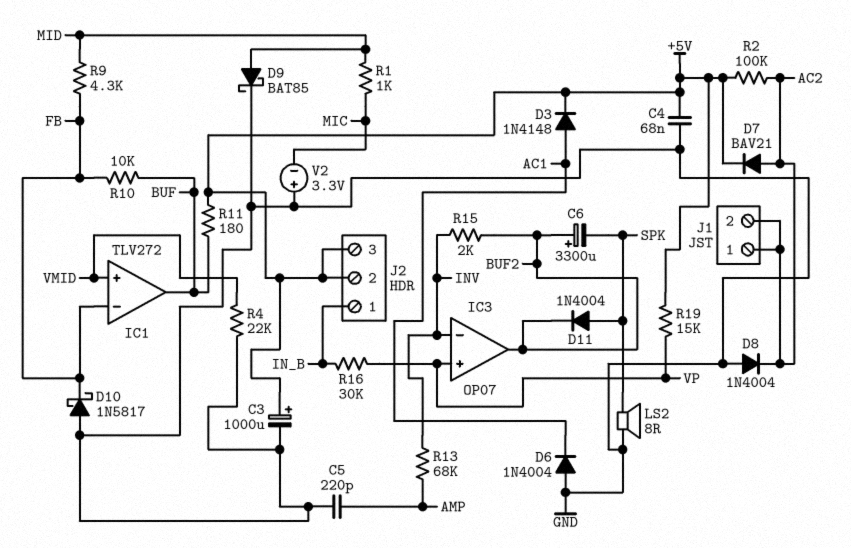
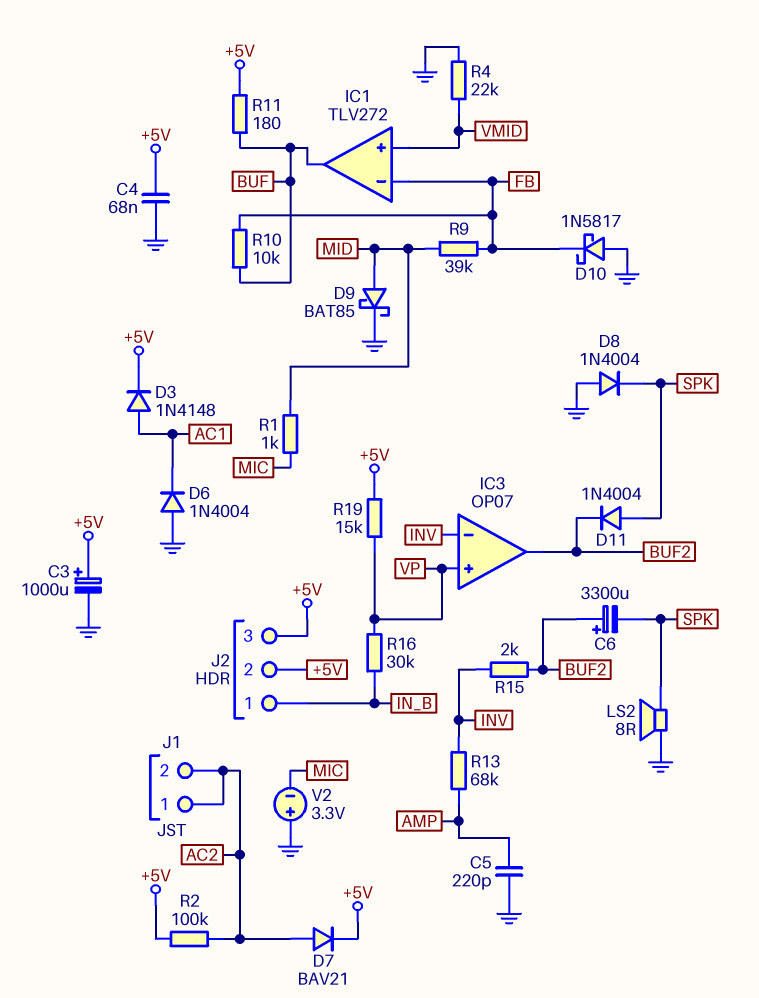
D8: diode 1N4004 (A GND, K AC2) -> diode 1N4004 (A GND, K SPK)
R9: 4.3k (FB, MID) -> 39k (FB, MID)

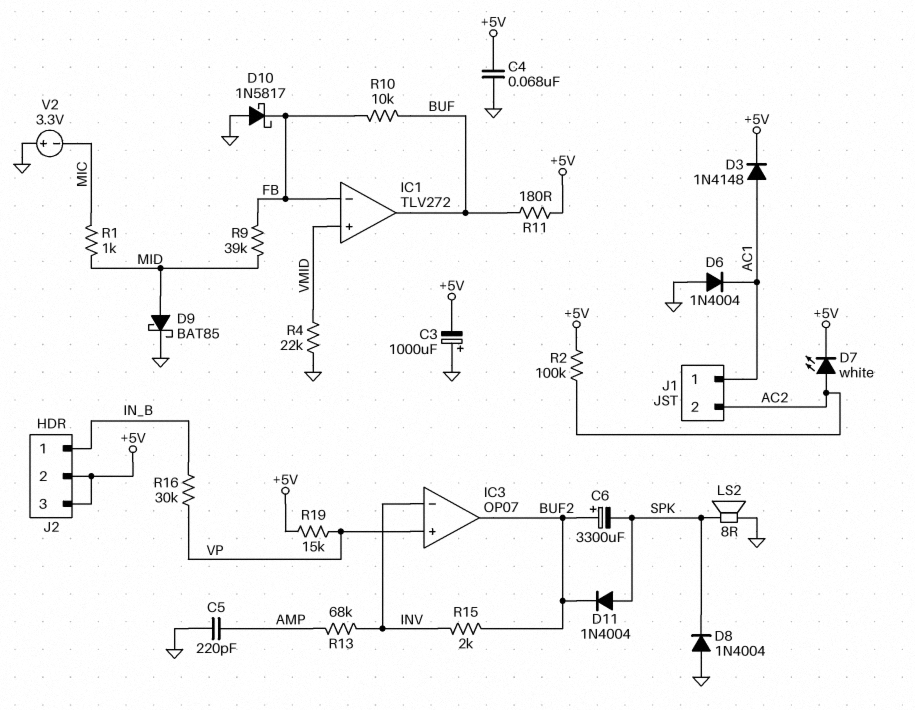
C3: 1000uF (plus +5V, minus GND) -> 1000uF (plus GND, minus +5V)
D7: diode BAV21 (A AC2, K +5V) -> LED white (A AC2, K +5V)
J1 pin 1: AC2 -> AC1

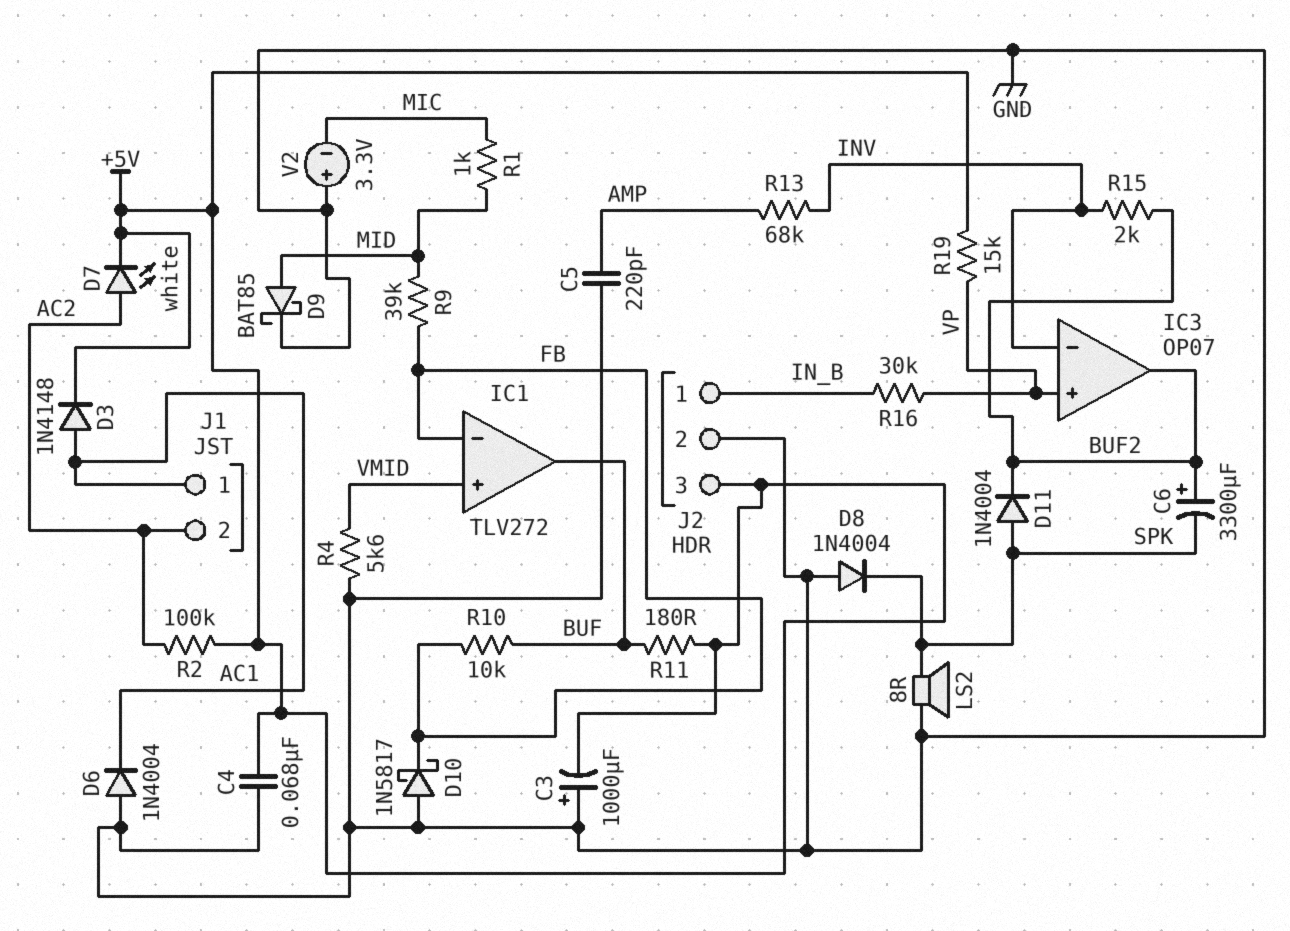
J2 pin 2: +5V -> GND
R4: 22k (GND, VMID) -> 5.6k (GND, VMID)

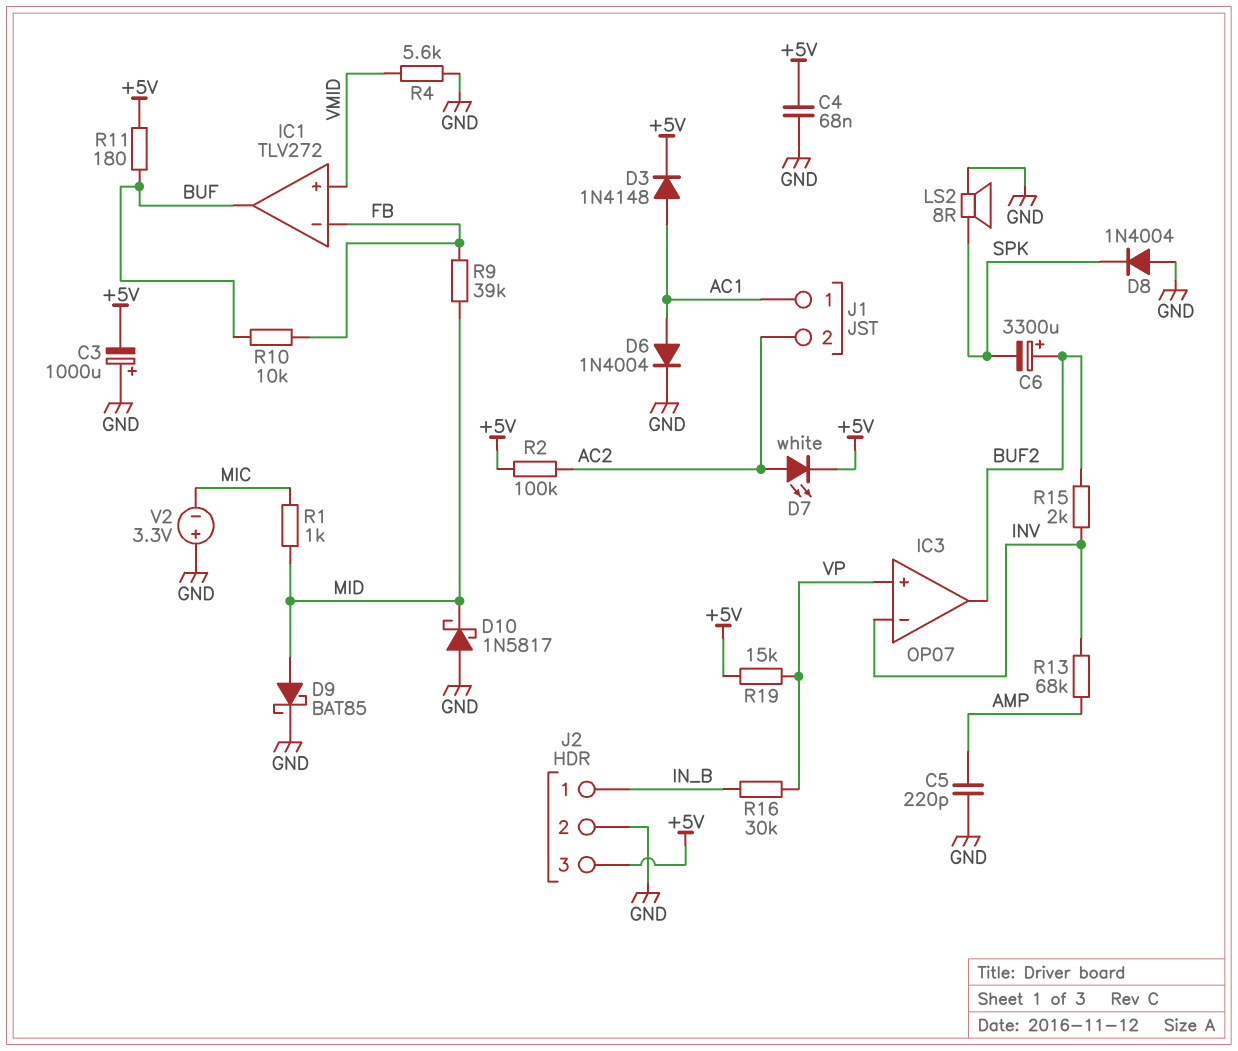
D6: diode 1N4004 (A GND, K AC1) -> diode 1N4004 (A AC1, K GND)
D10: schottky 1N5817 (A GND, K FB) -> schottky 1N5817 (A GND, K MID)
D11: diode 1N4004 (A SPK, K BUF2) -> none

